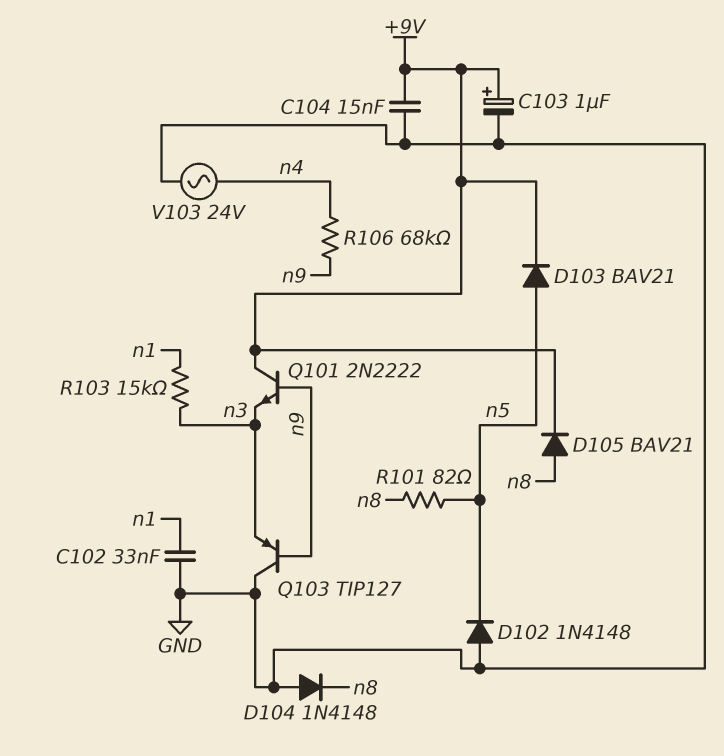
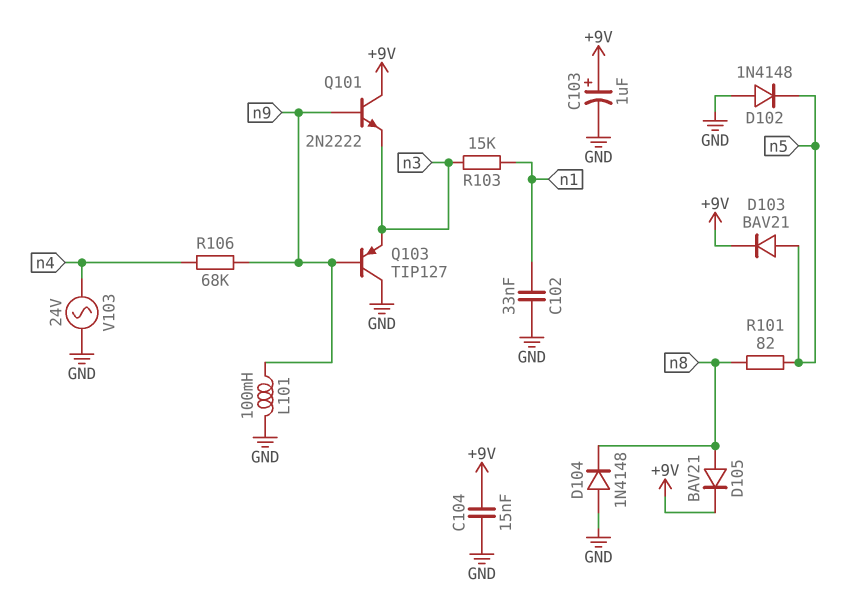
L101: none -> 100mH (GND, n9)

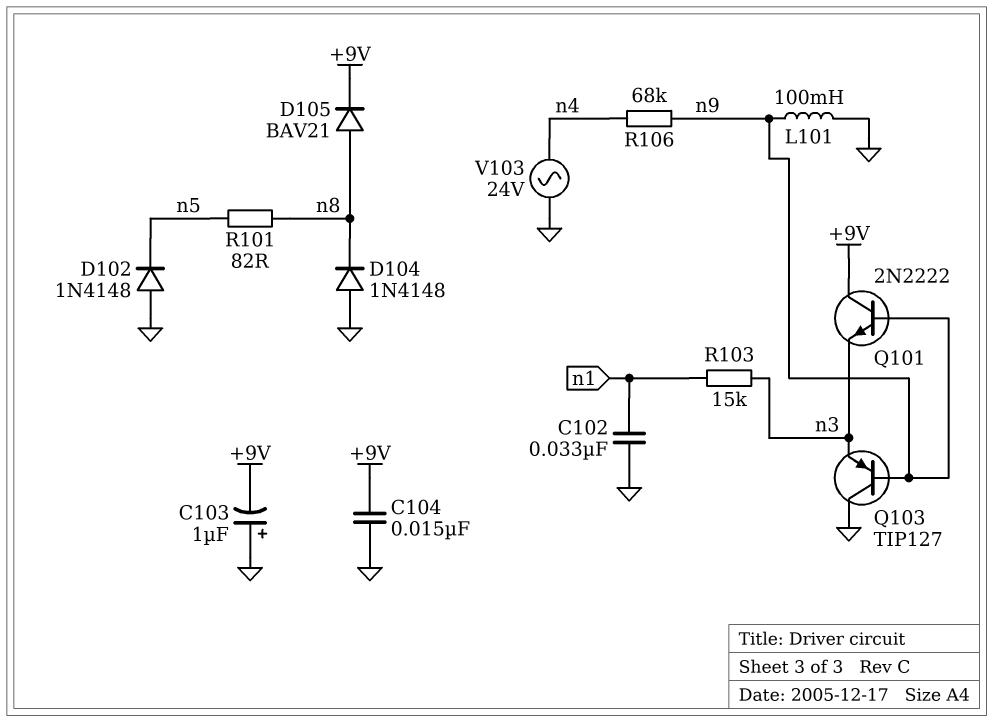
C103: 1uF (plus +9V, minus GND) -> 1uF (plus GND, minus +9V)
D103: diode BAV21 (A n5, K +9V) -> none

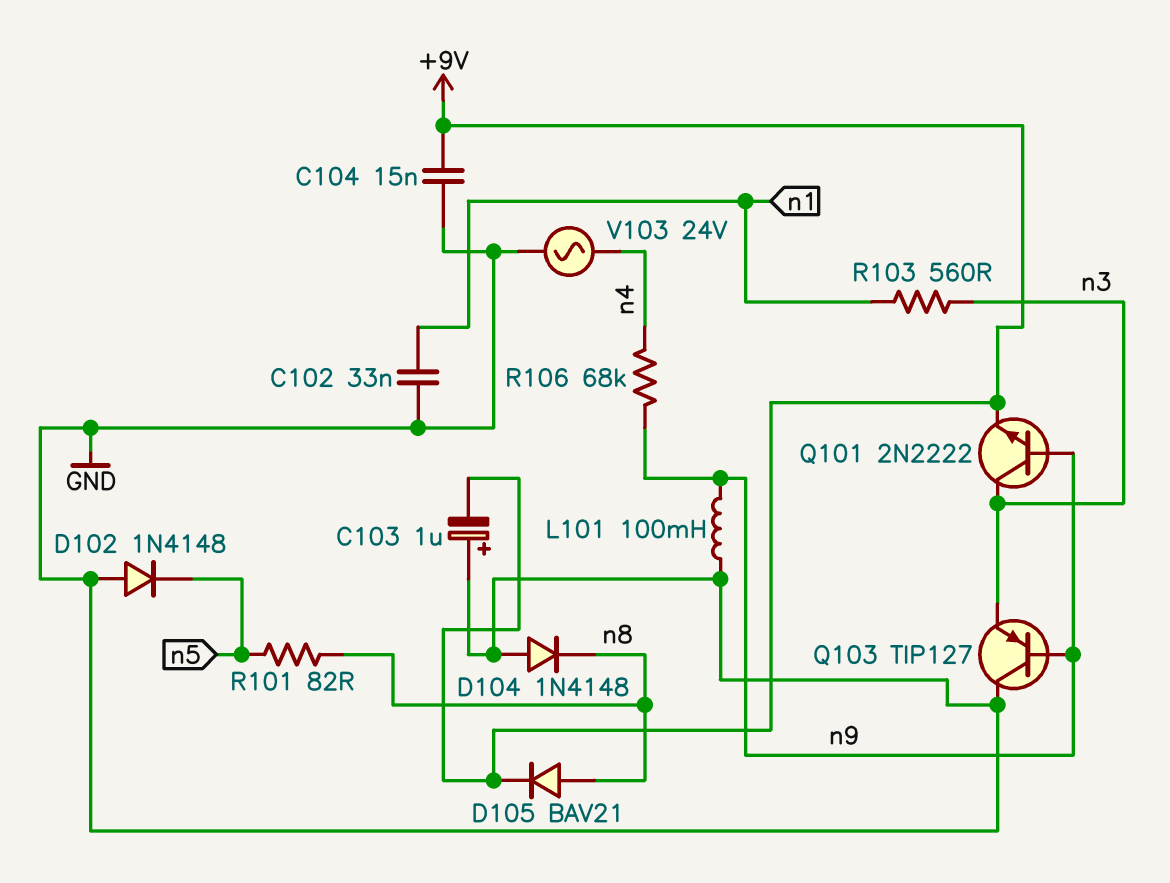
Q101: NPN 2N2222 (B n9, C +9V, E n3) -> NPN 2N2222 (B n9, C n3, E +9V)
R103: 15k (n1, n3) -> 560 (n1, n3)

